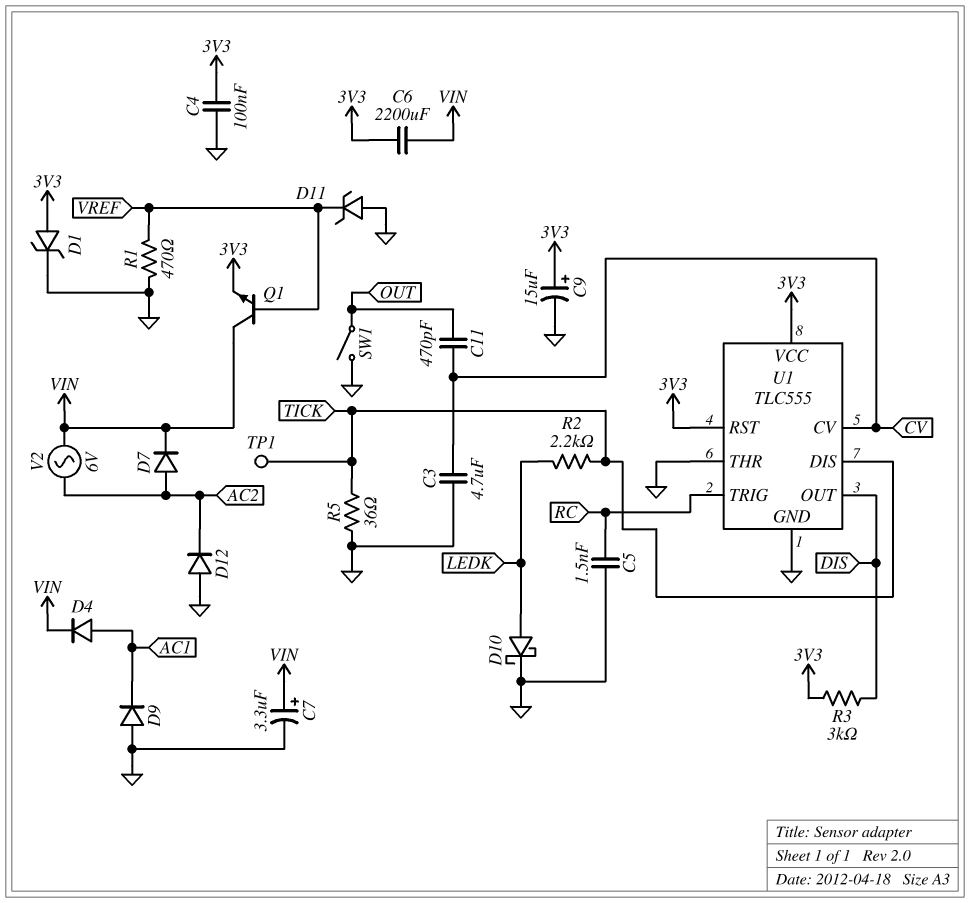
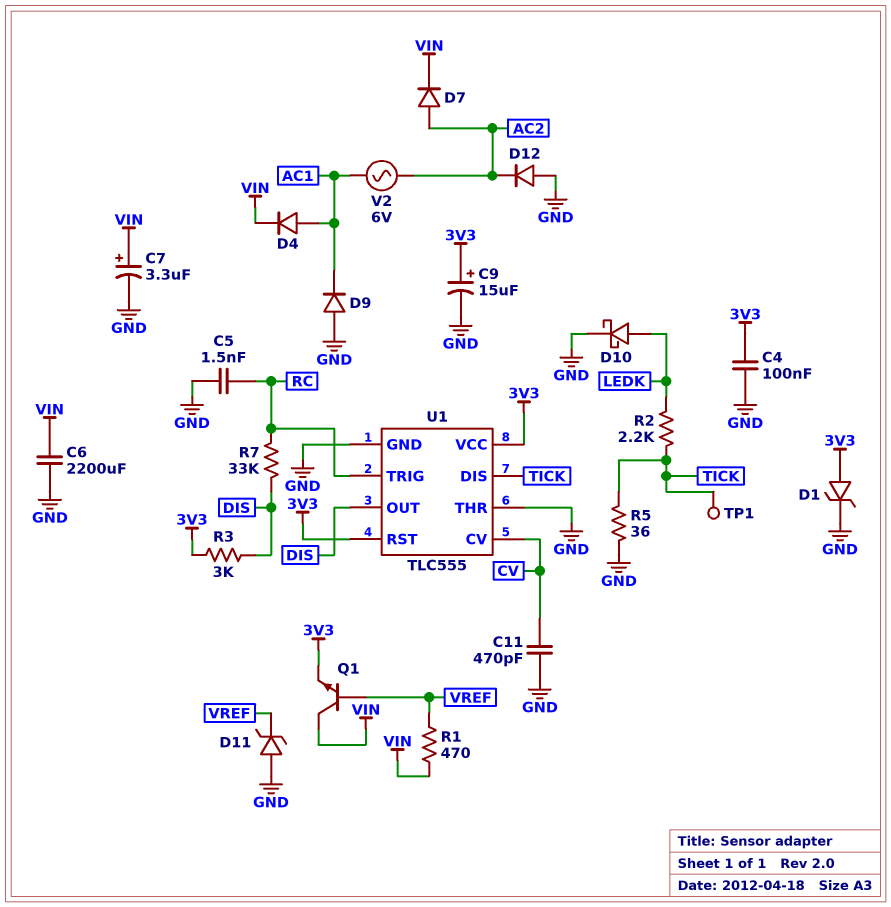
C3: 4.7uF (CV, GND) -> none
C6: 2200uF (3V3, VIN) -> 2200uF (GND, VIN)
C11: 470pF (CV, OUT) -> 470pF (CV, GND)
R1: 470 (GND, VREF) -> 470 (VIN, VREF)
R7: none -> 33k (DIS, RC)
SW1: switch (GND, OUT) -> none
V2: AC 6V (AC2, VIN) -> AC 6V (AC1, AC2)

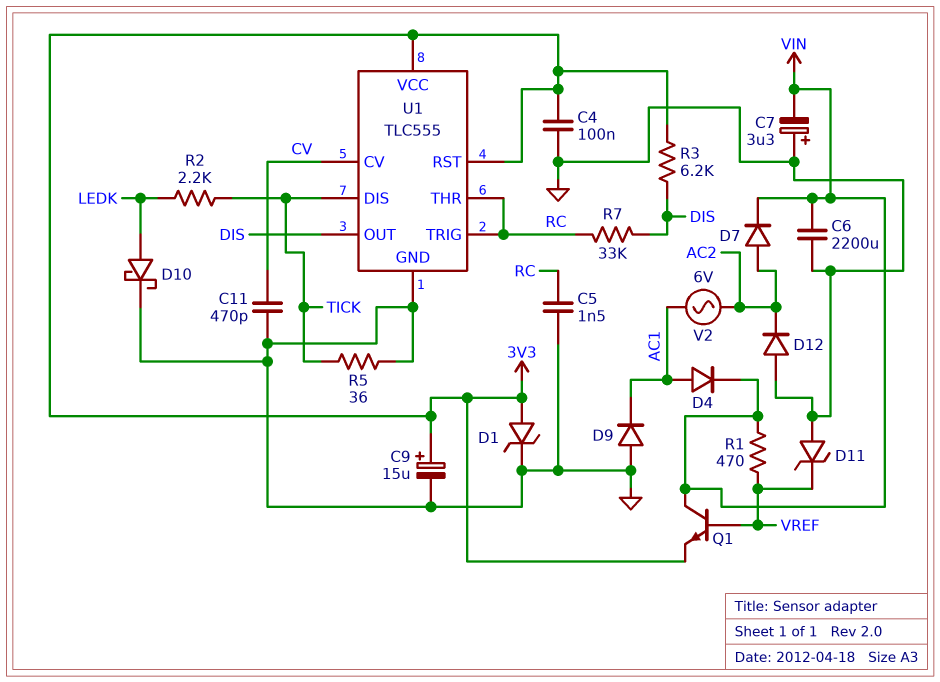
C7: 3.3uF (plus VIN, minus GND) -> 3.3uF (plus GND, minus VIN)
R3: 3k (3V3, DIS) -> 6.2k (3V3, DIS)
TP1: test point (TICK) -> none
U1 pin THR: GND -> RC

